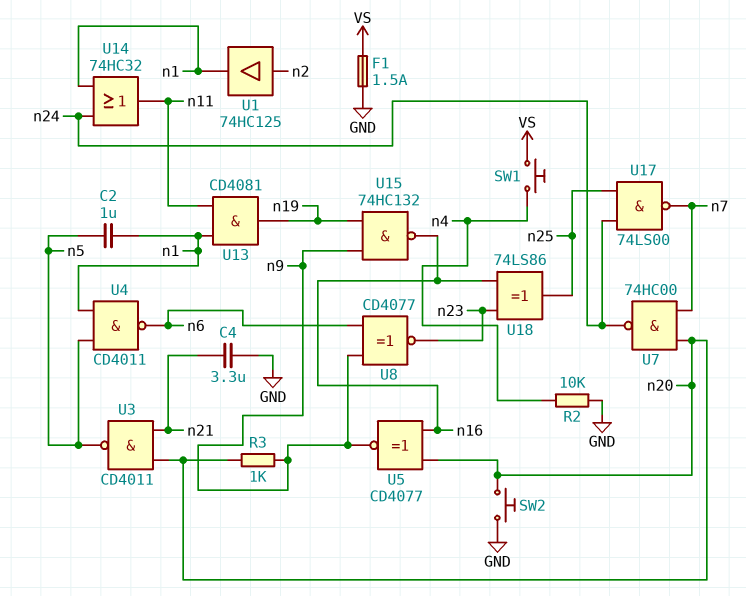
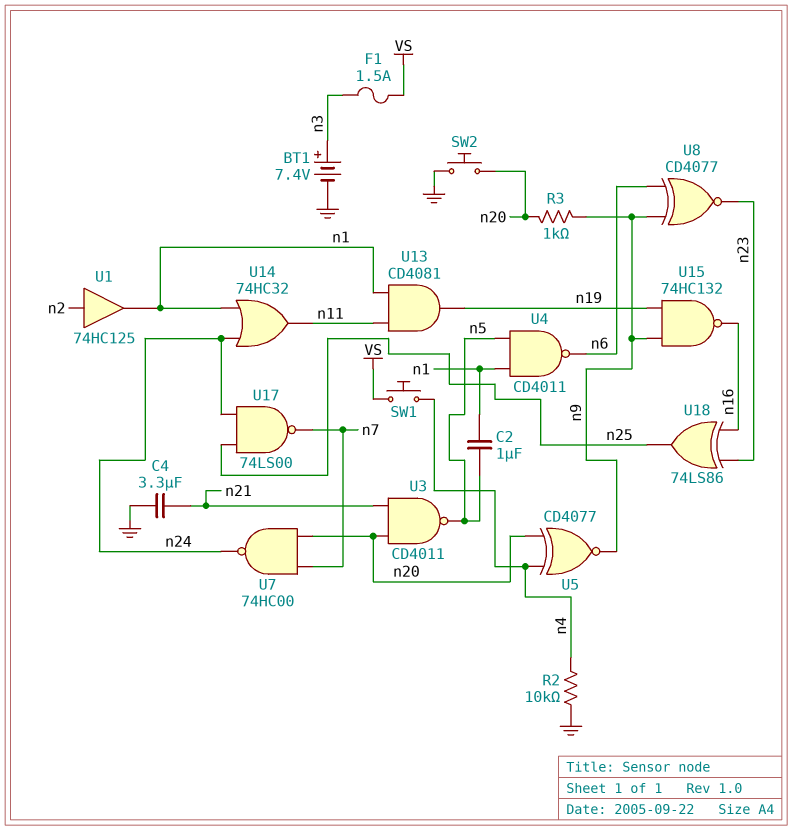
BT1: none -> 7.4V (plus n3, minus GND)
F1: 1.5A (GND, VS) -> 1.5A (VS, n3)
U5: XNOR CD4077 (in n16, in n20, out n9) -> XNOR CD4077 (in n4, in n20, out n9)

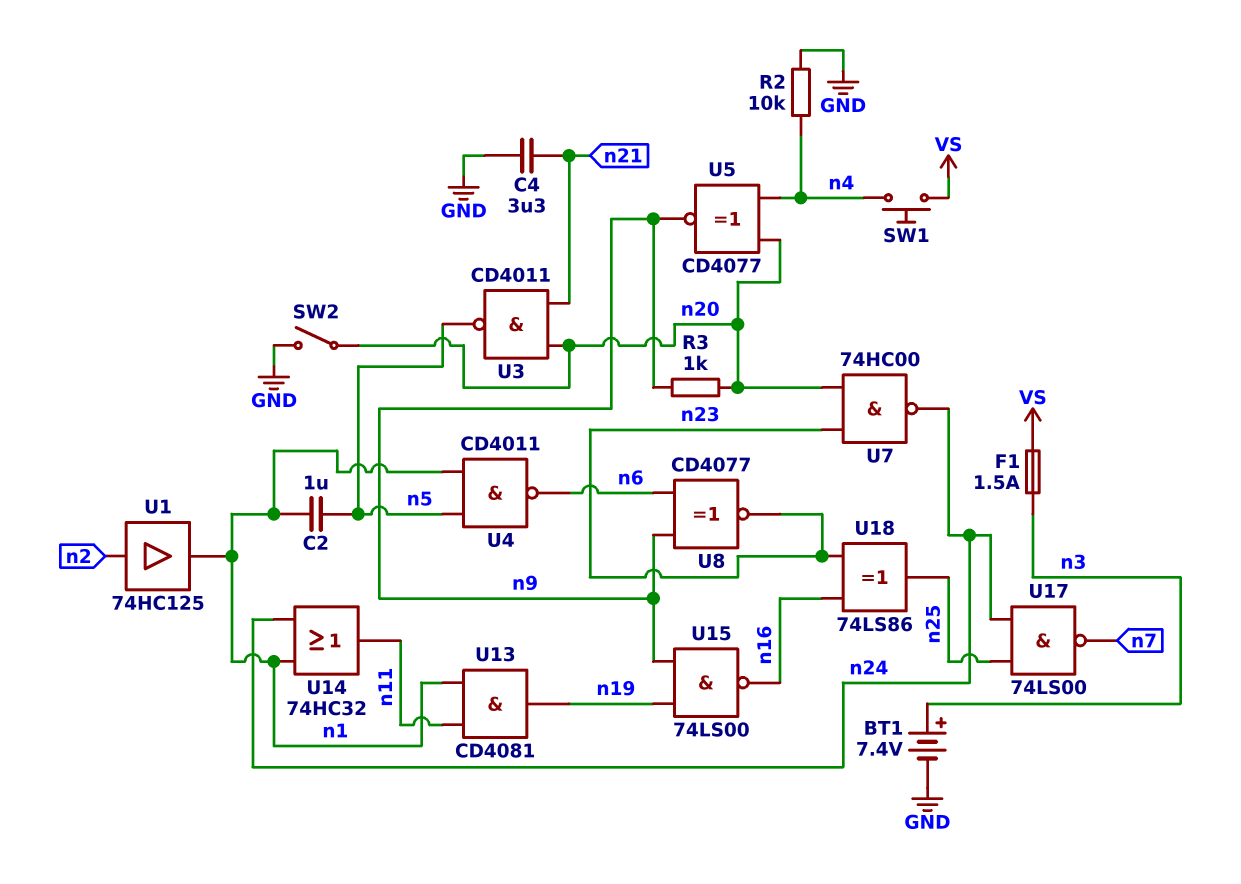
SW2: button (GND, n20) -> switch (GND, n20)
U7: NAND 74HC00 (in n7, in n20, out n24) -> NAND 74HC00 (in n20, in n23, out n24)
U15: NAND 74HC132 (in n9, in n19, out n16) -> NAND 74LS00 (in n9, in n19, out n16)

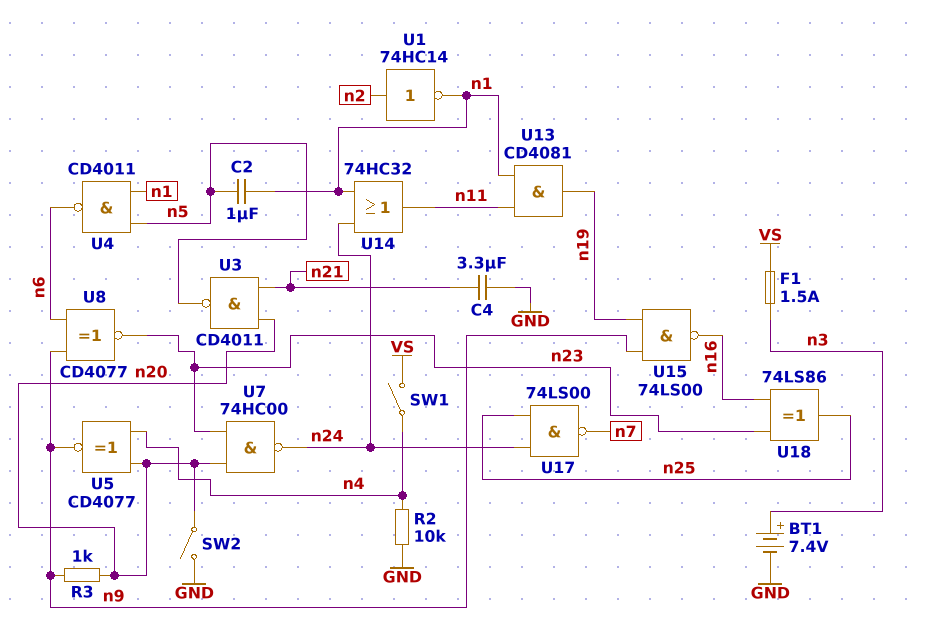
SW1: button (VS, n4) -> switch (VS, n4)
U1: buffer 74HC125 (in n2, out n1) -> NOT 74HC14 (in n2, out n1)

